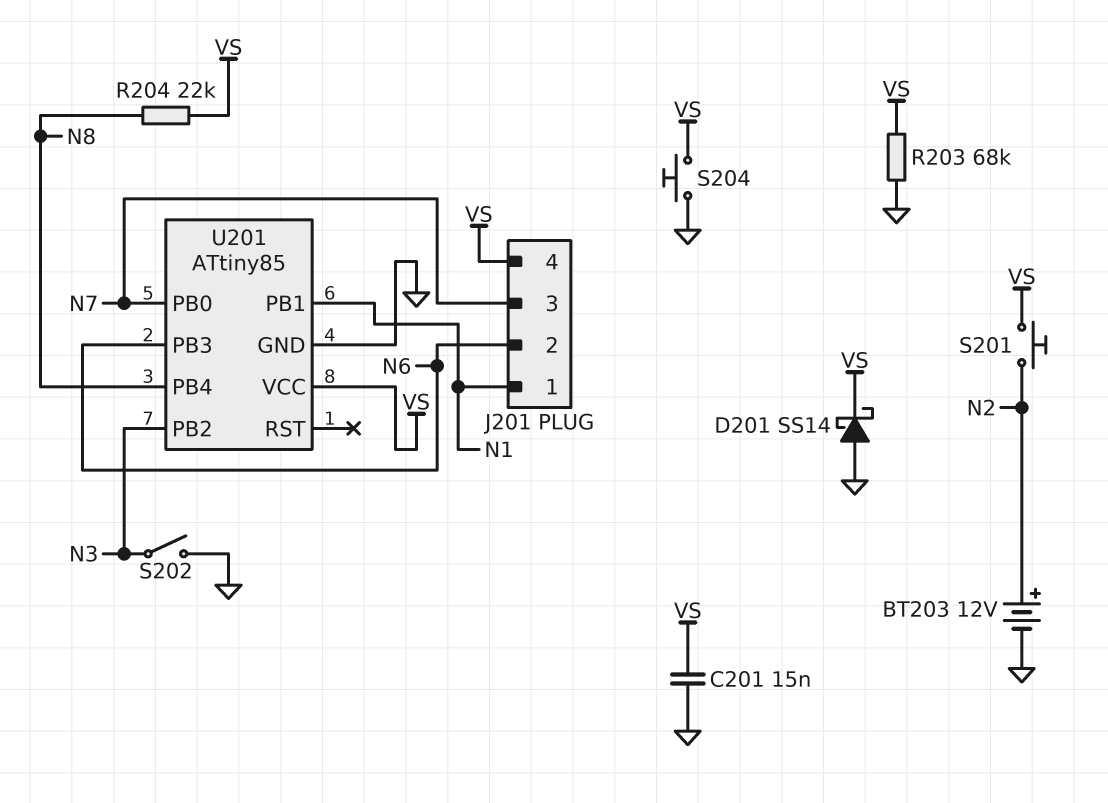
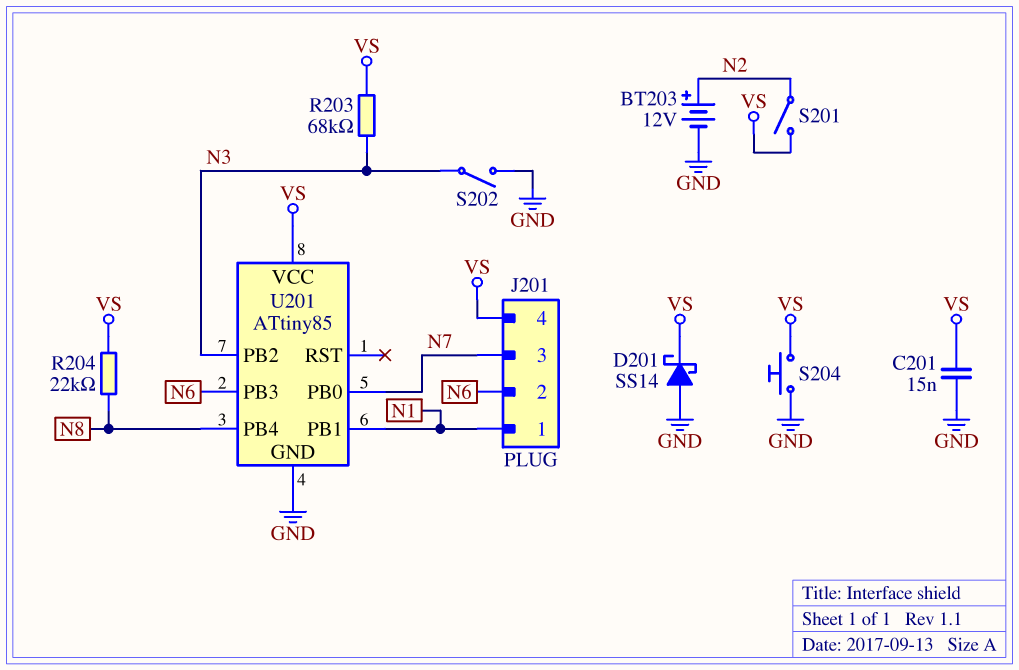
R203: 68k (GND, VS) -> 68k (N3, VS)
S201: button (N2, VS) -> switch (N2, VS)

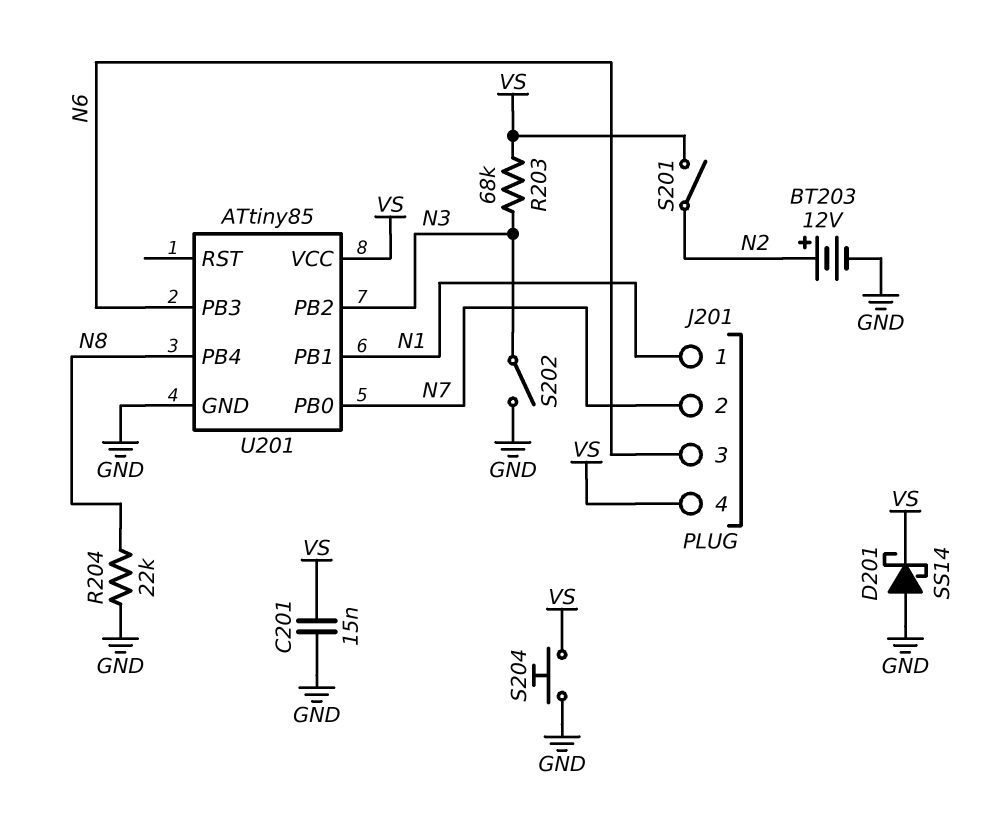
J201 pin 2: N6 -> N7
J201 pin 3: N7 -> N6
R204: 22k (N8, VS) -> 22k (GND, N8)

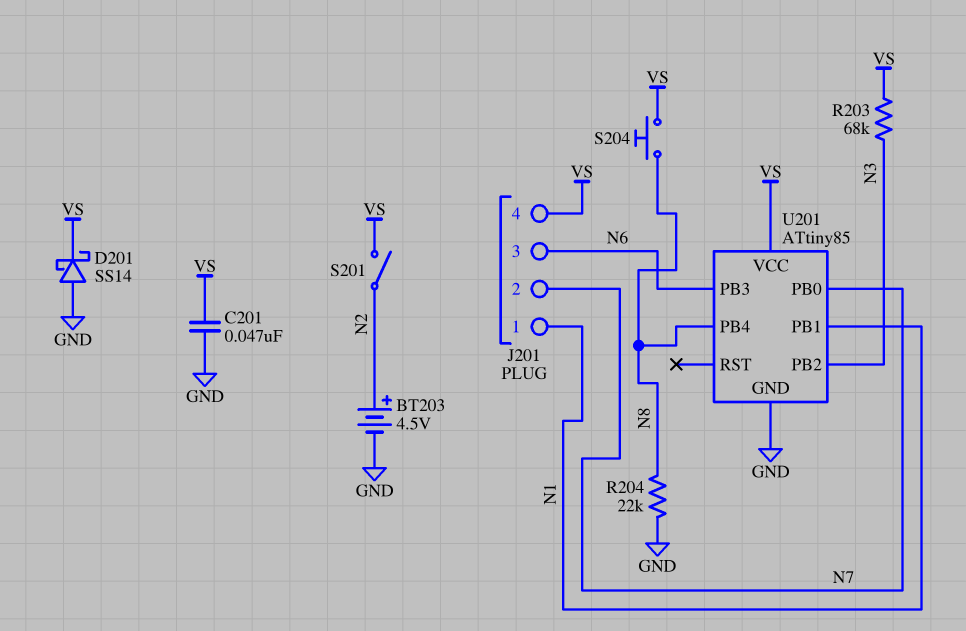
BT203: 12V (plus N2, minus GND) -> 4.5V (plus N2, minus GND)
C201: 15nF (GND, VS) -> 47nF (GND, VS)
S202: switch (GND, N3) -> none
S204: button (GND, VS) -> button (N8, VS)

